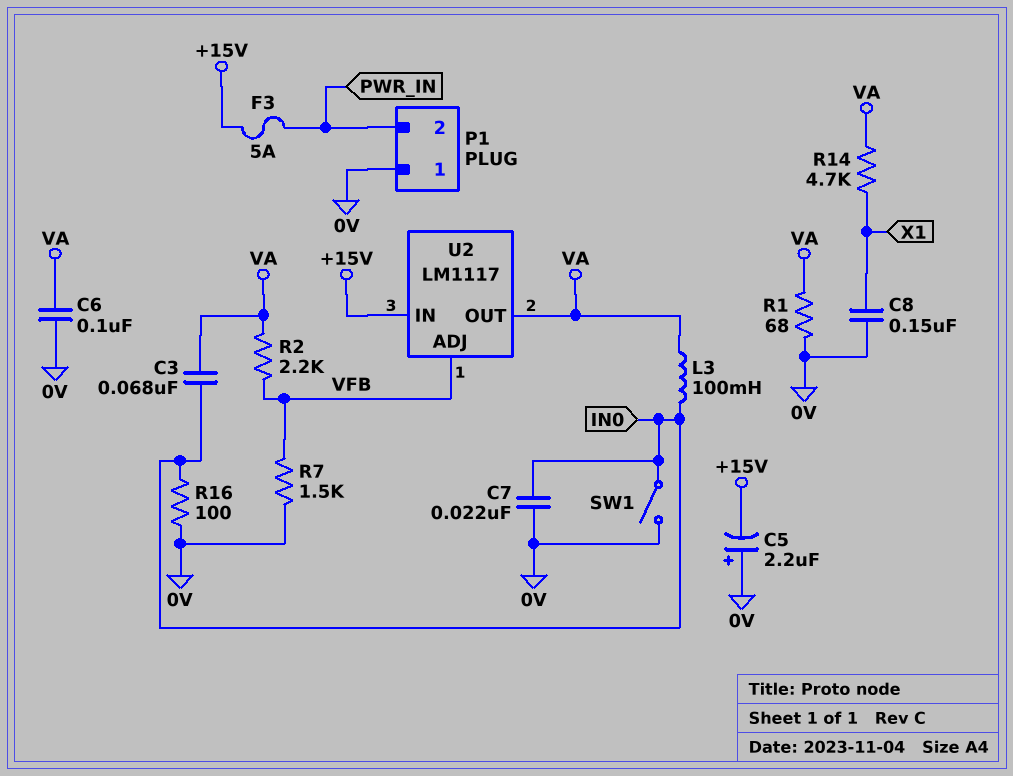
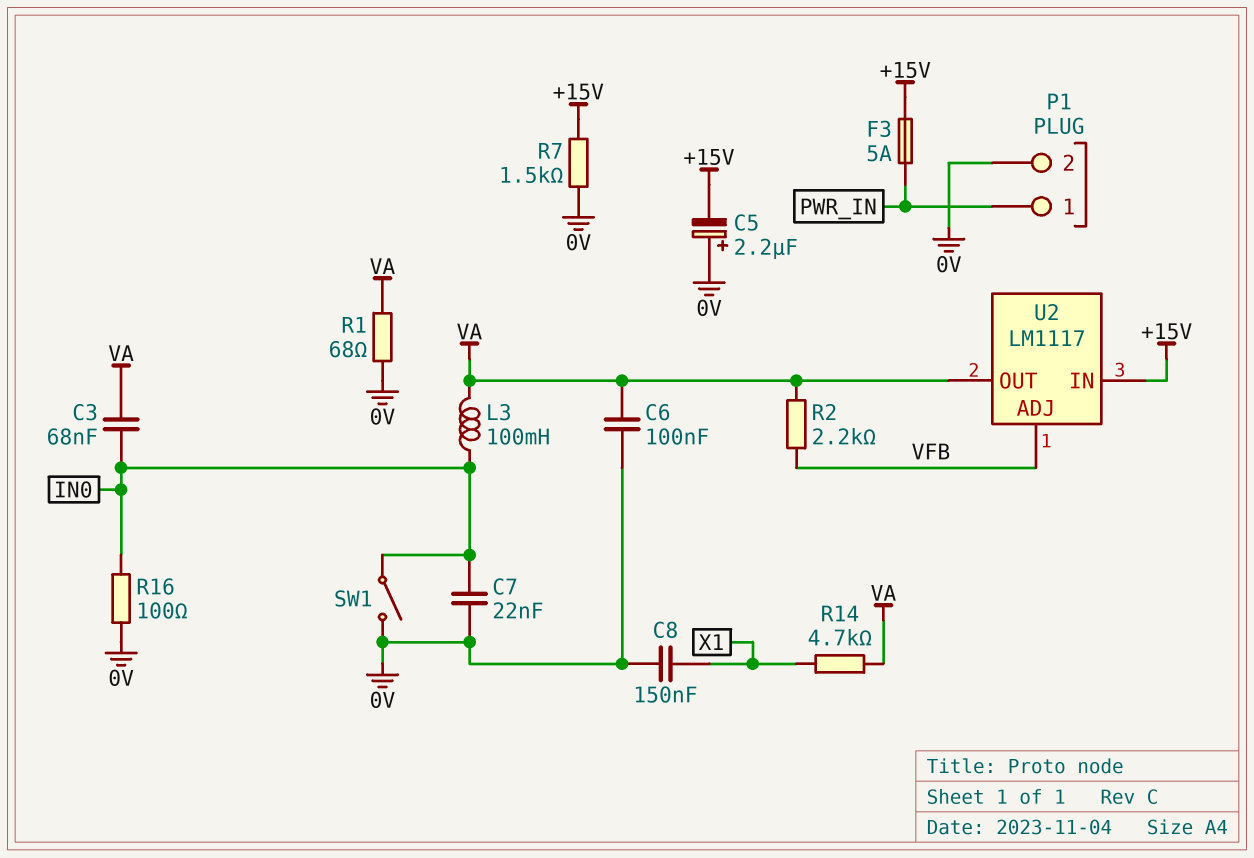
P1 pin 1: 0V -> PWR_IN
P1 pin 2: PWR_IN -> 0V
R7: 1.5k (0V, VFB) -> 1.5k (+15V, 0V)

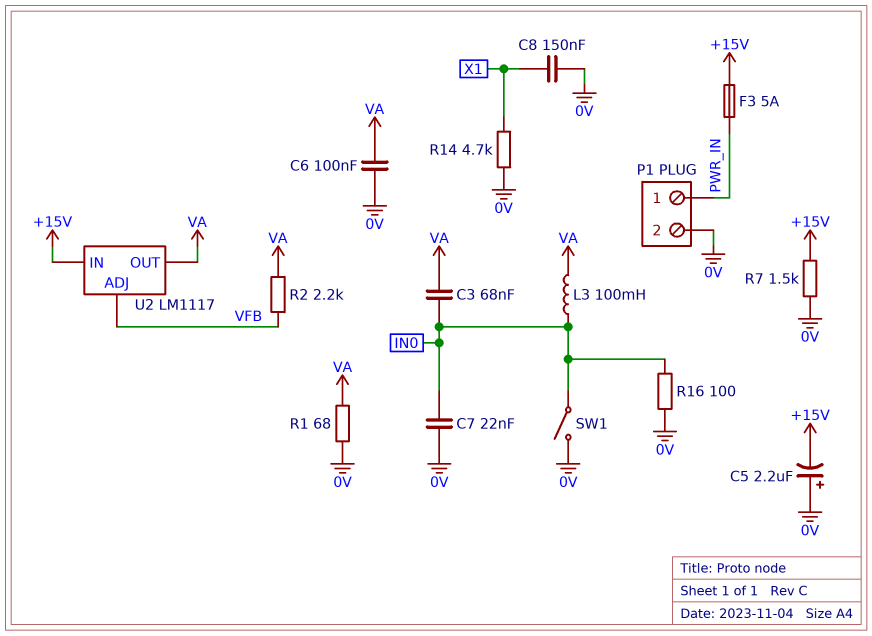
R14: 4.7k (VA, X1) -> 4.7k (0V, X1)

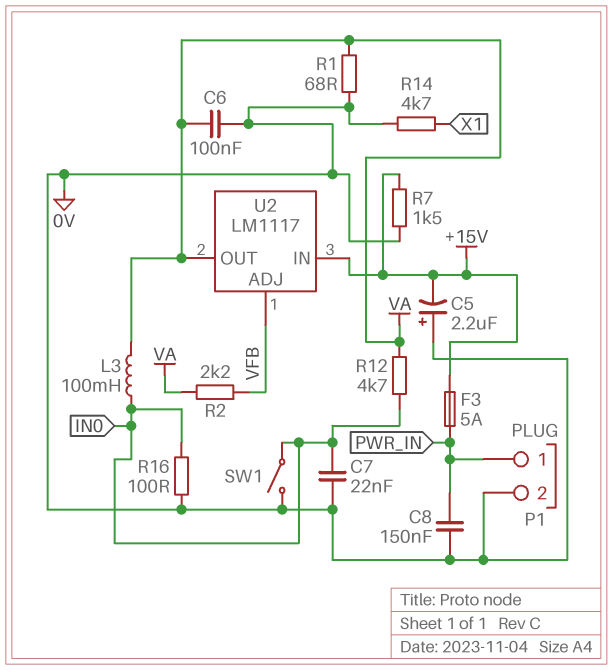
C3: 68nF (IN0, VA) -> none
C8: 150nF (0V, X1) -> 150nF (0V, PWR_IN)
R12: none -> 4.7k (IN0, VA)

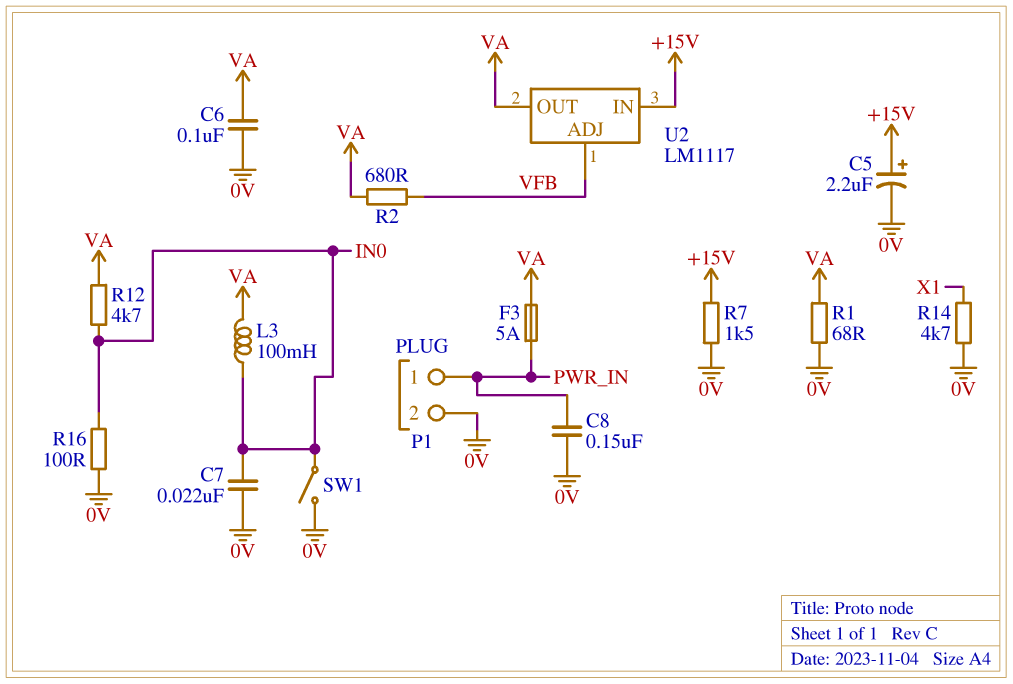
C5: 2.2uF (plus 0V, minus +15V) -> 2.2uF (plus +15V, minus 0V)
F3: 5A (+15V, PWR_IN) -> 5A (PWR_IN, VA)
R2: 2.2k (VA, VFB) -> 680 (VA, VFB)

